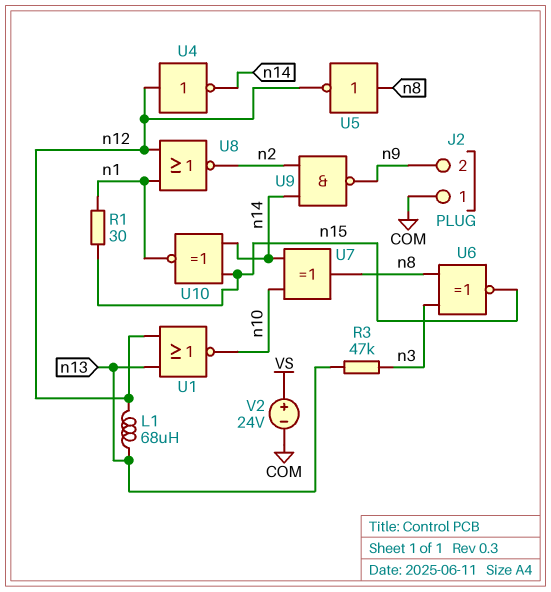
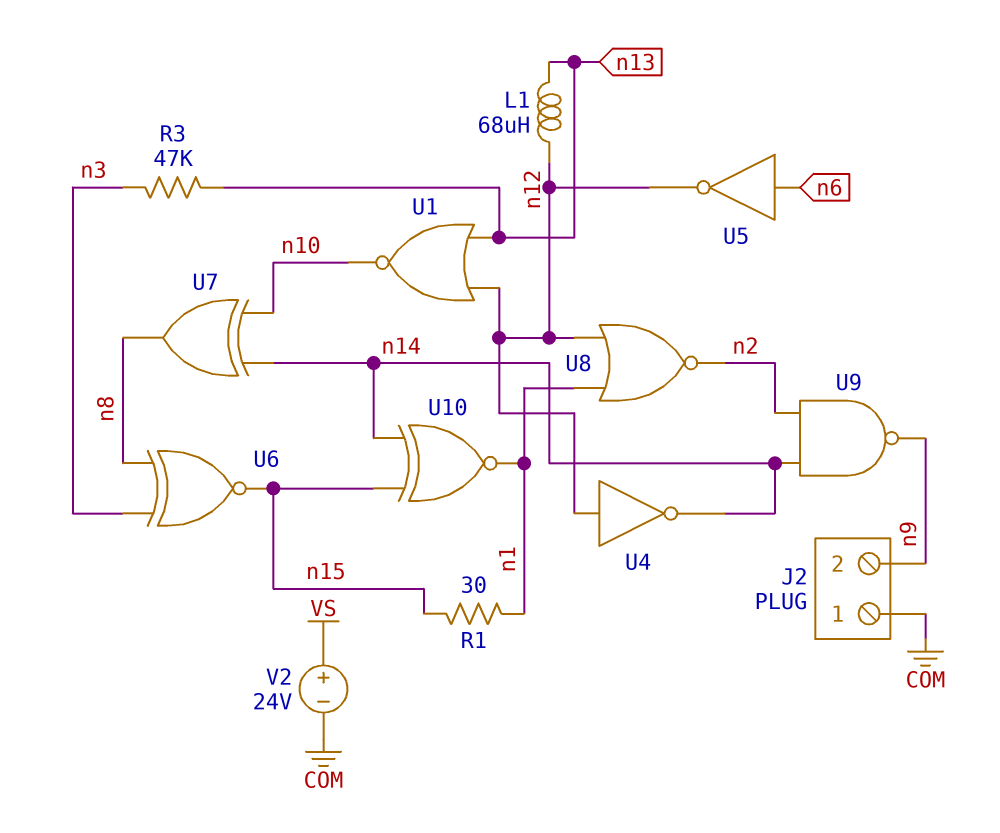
U5: NOT (in n8, out n12) -> NOT (in n6, out n12)

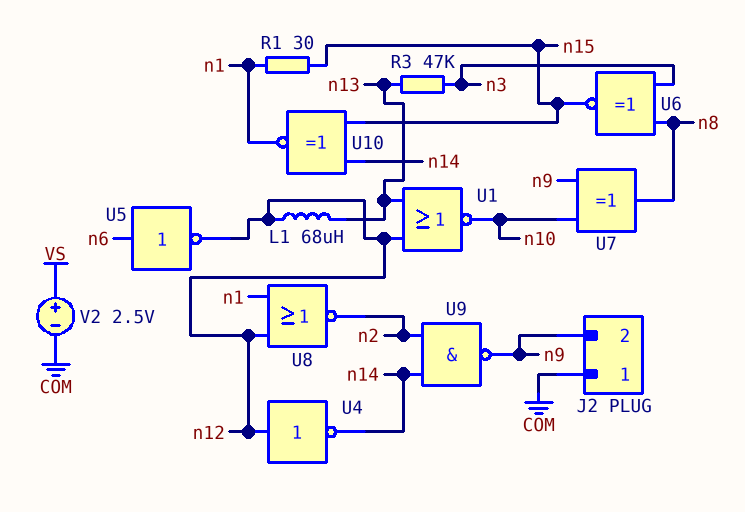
U7: XOR (in n10, in n14, out n8) -> XOR (in n9, in n10, out n8)
V2: 24V (plus VS, minus COM) -> 2.5V (plus VS, minus COM)

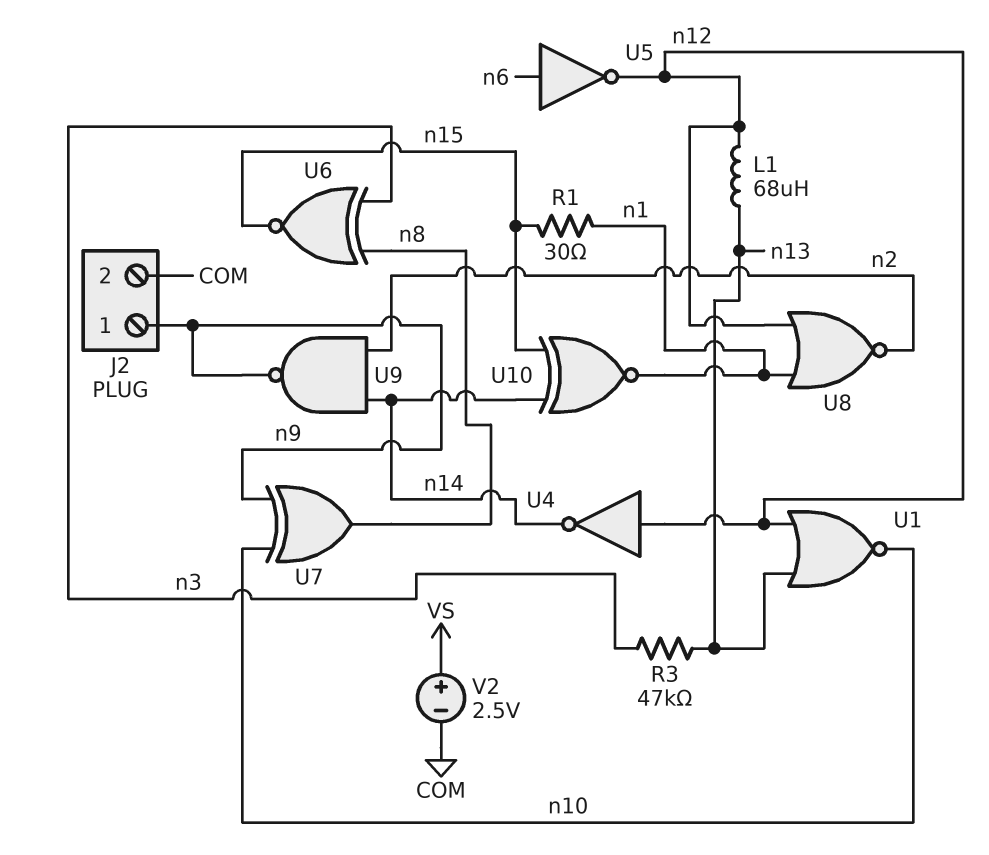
J2 pin 1: COM -> n9
J2 pin 2: n9 -> COM

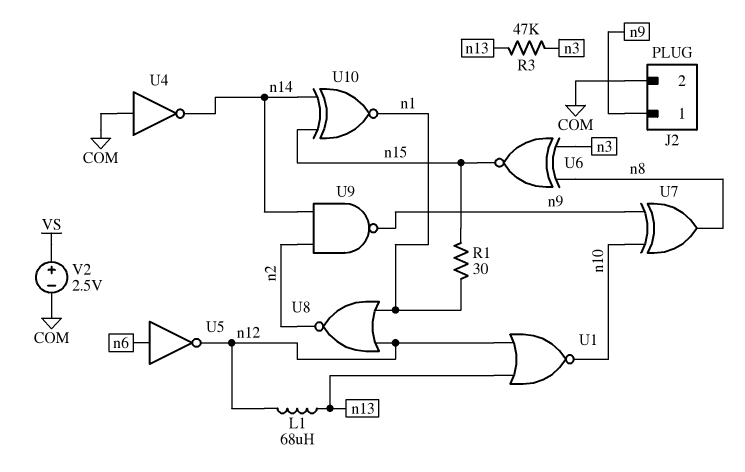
U4: NOT (in n12, out n14) -> NOT (in COM, out n14)

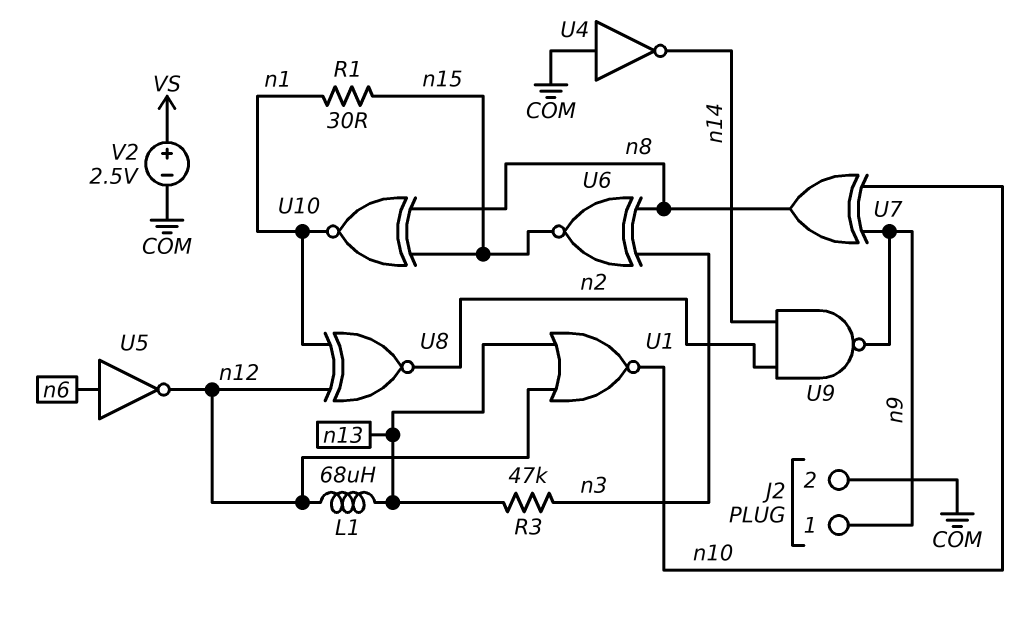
U8: NOR (in n1, in n12, out n2) -> XNOR (in n1, in n12, out n2)
U10: XNOR (in n14, in n15, out n1) -> XNOR (in n8, in n15, out n1)

